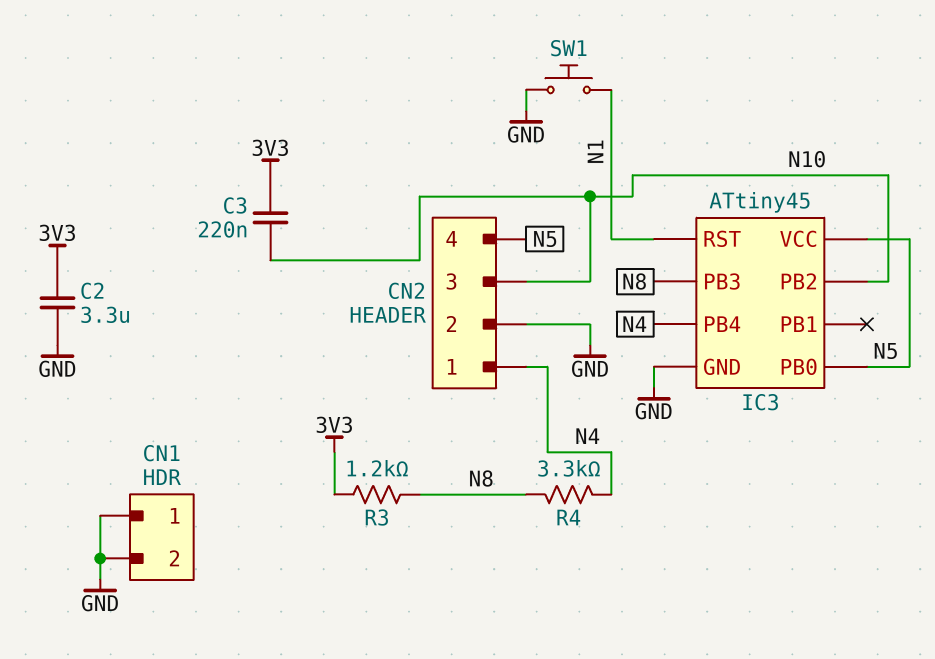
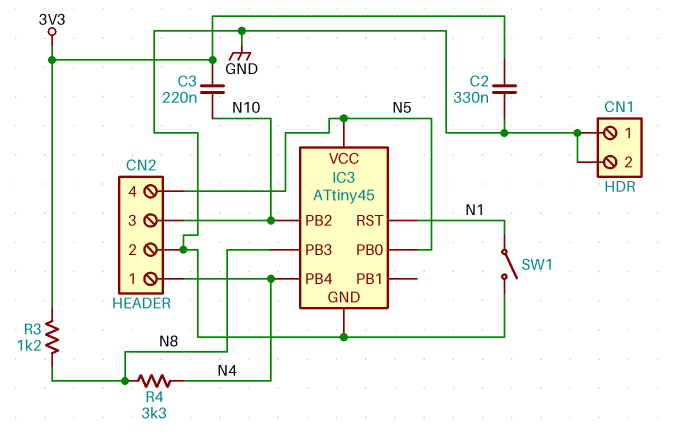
C2: 3.3uF (3V3, GND) -> 330nF (3V3, GND)
SW1: button (GND, N1) -> switch (GND, N1)

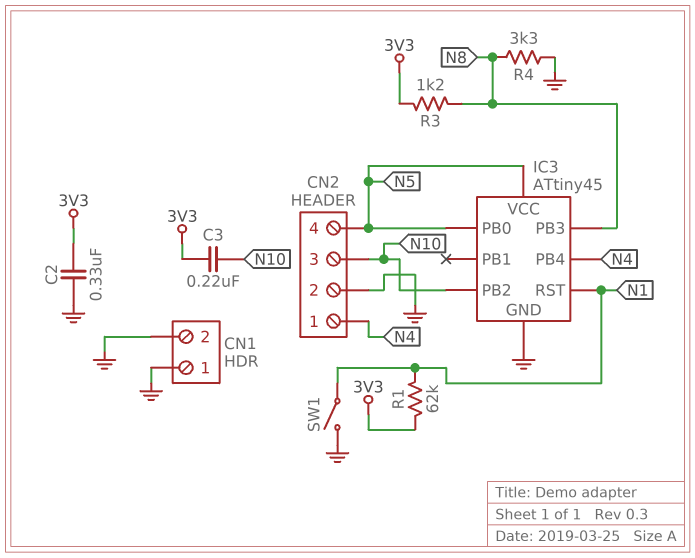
R1: none -> 62k (3V3, N1)
R4: 3.3k (N4, N8) -> 3.3k (GND, N8)

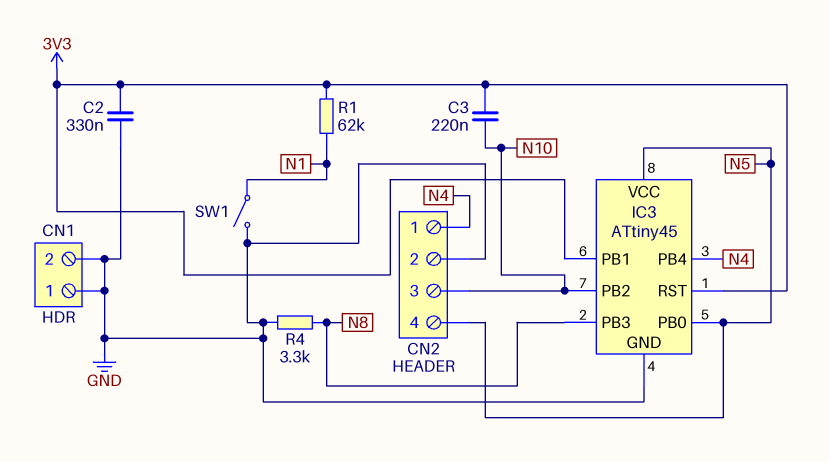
IC3 pin PB1: none -> 3V3
IC3 pin RST: N1 -> 3V3
R3: 1.2k (3V3, N8) -> none

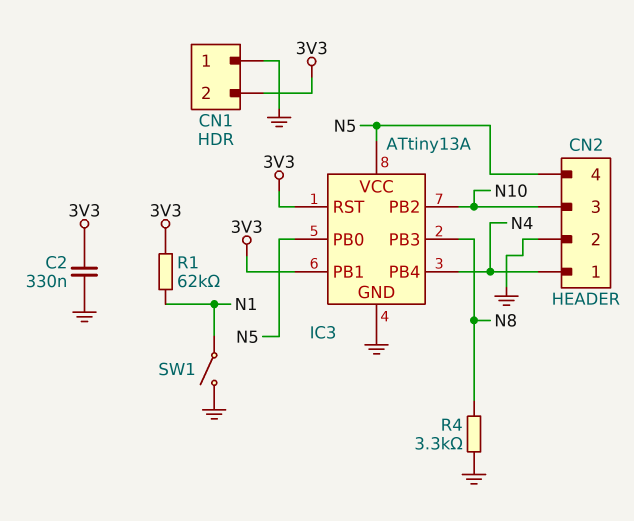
C3: 220nF (3V3, N10) -> none
CN1 pin 2: GND -> 3V3
IC3: ATtiny45 -> ATtiny13A

